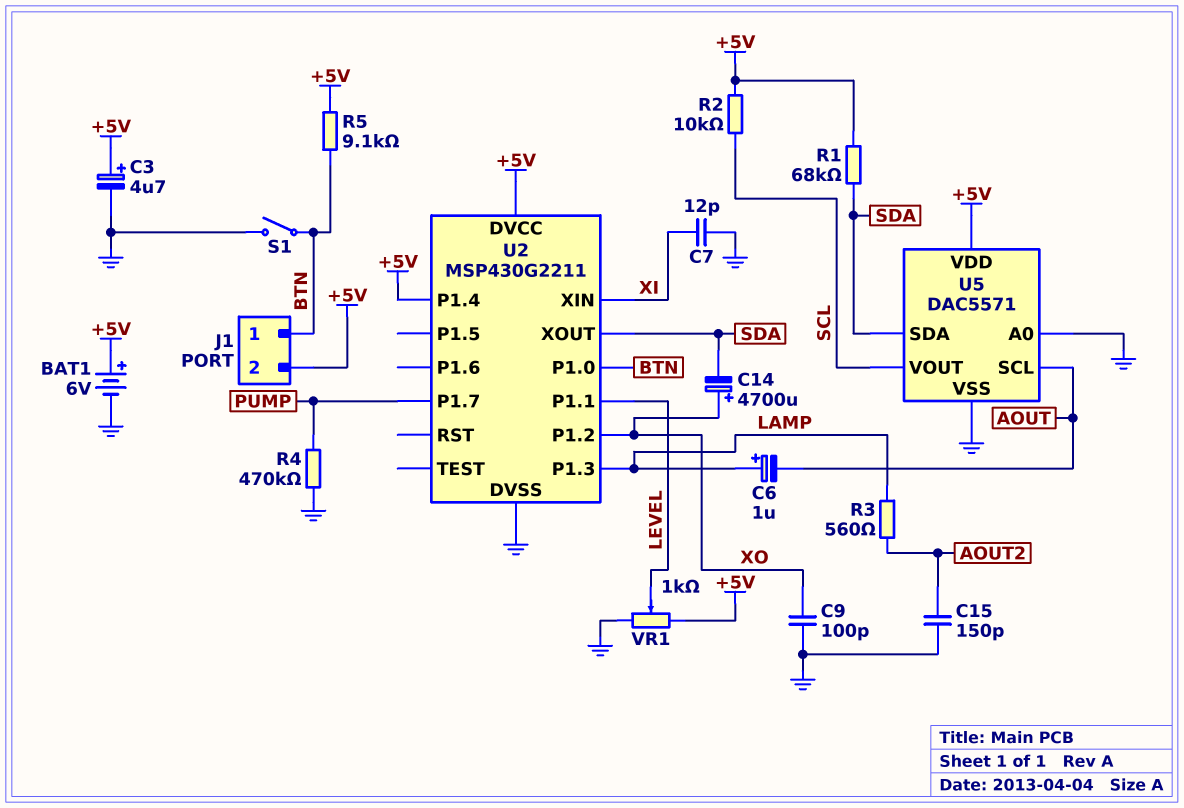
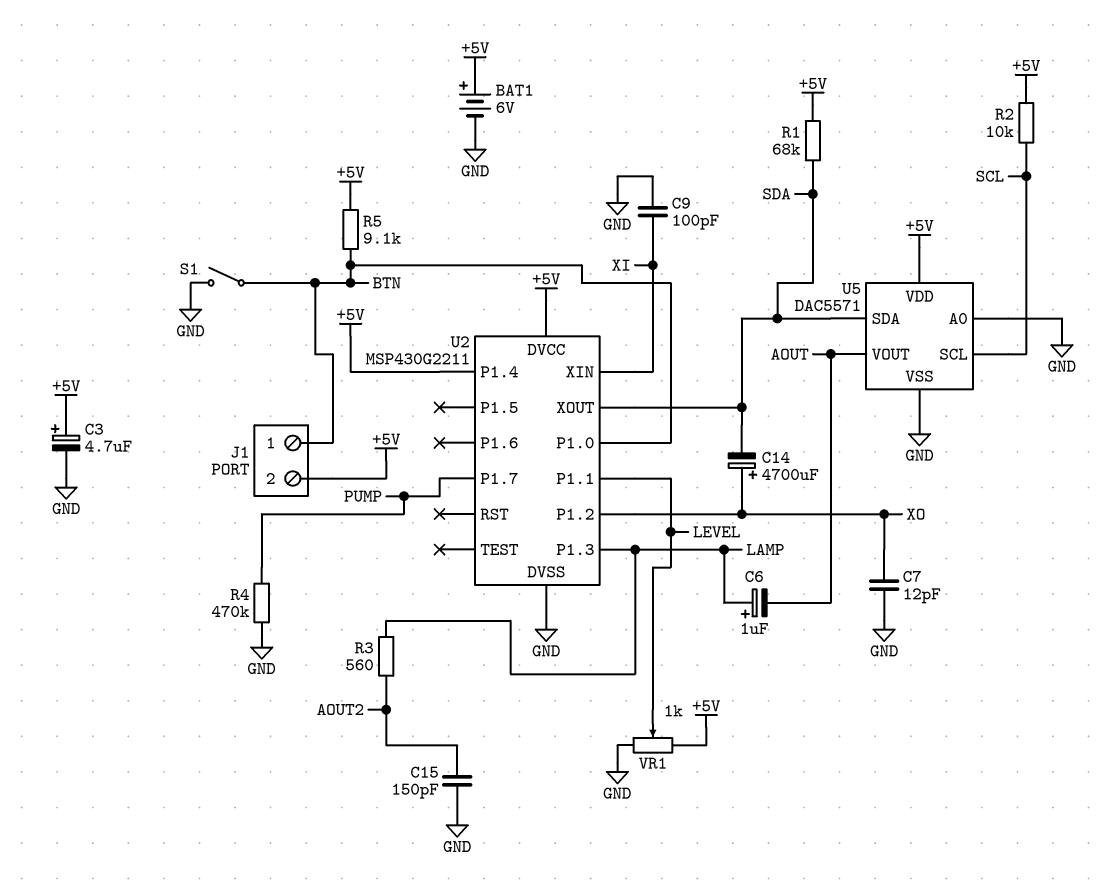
C7: 12pF (GND, XI) -> 12pF (GND, XO)
C9: 100pF (GND, XO) -> 100pF (GND, XI)
U5 pin SCL: AOUT -> SCL
U5 pin VOUT: SCL -> AOUT

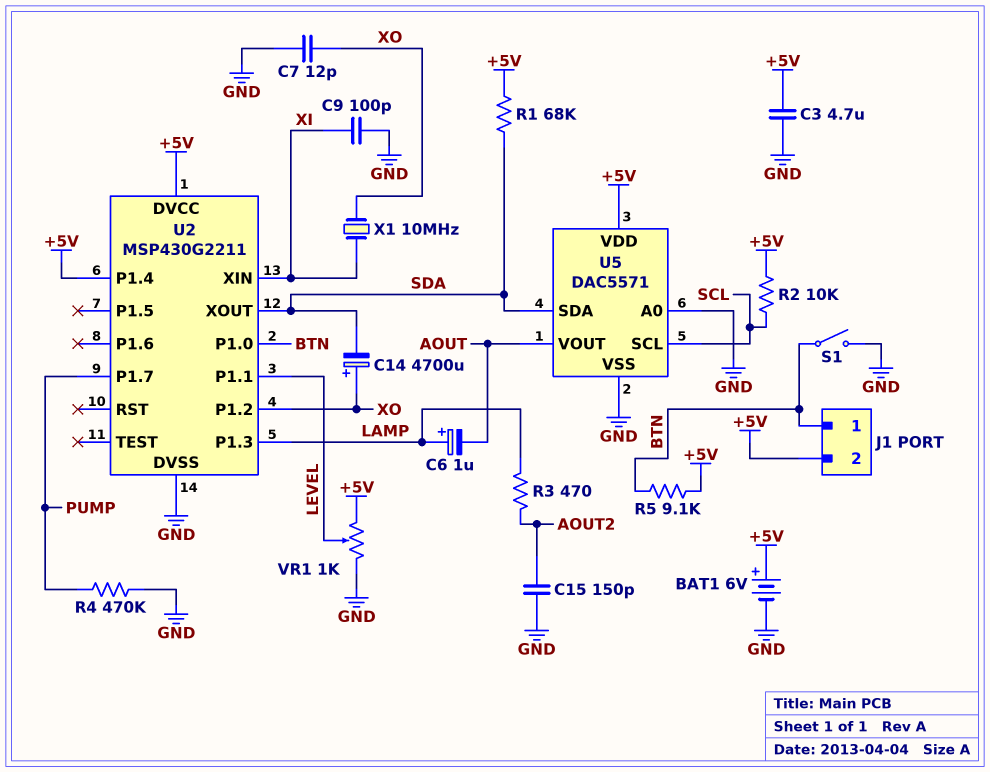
C3: 4.7uF (plus +5V, minus GND) -> 4.7uF (+5V, GND)
R3: 560 (AOUT2, LAMP) -> 470 (AOUT2, LAMP)
X1: none -> 10MHz (XI, XO)

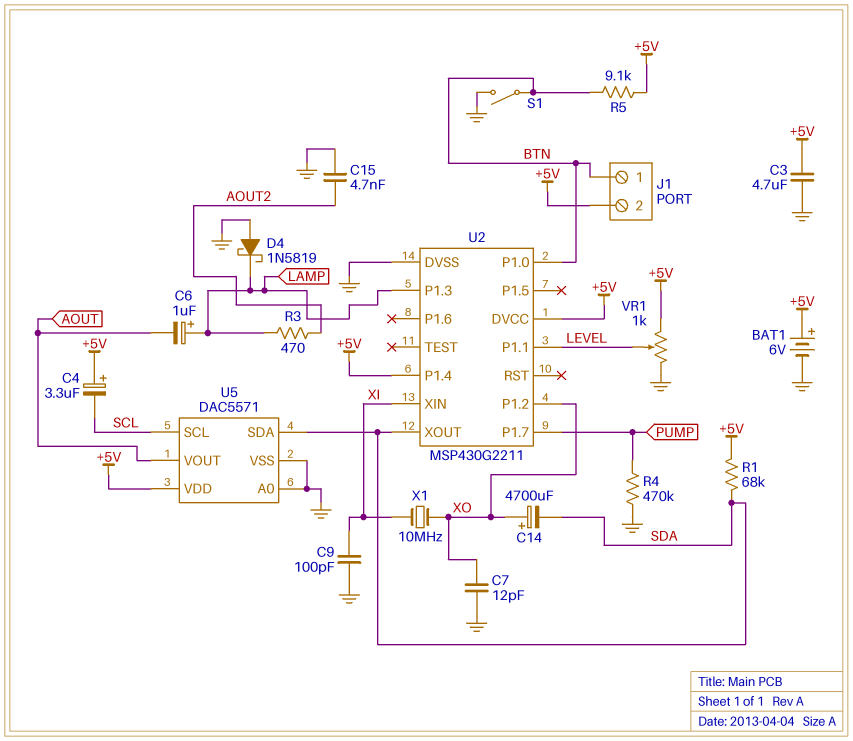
C4: none -> 3.3uF (plus +5V, minus SCL)
C15: 150pF (AOUT2, GND) -> 4.7nF (AOUT2, GND)
D4: none -> schottky 1N5819 (A GND, K LAMP)
R2: 10k (+5V, SCL) -> none

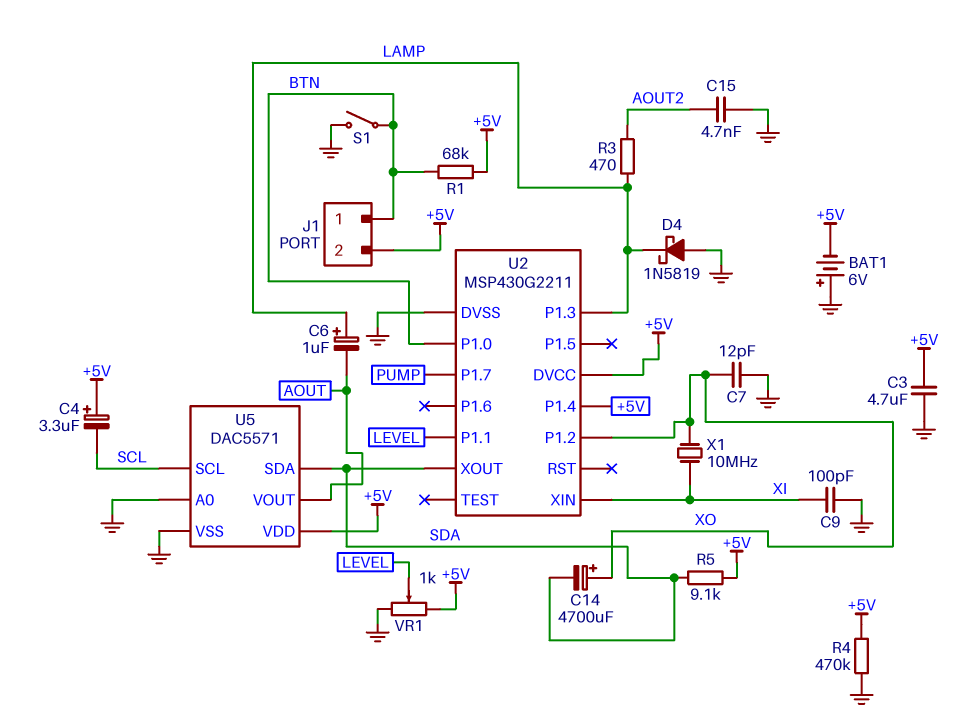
BAT1: 6V (plus +5V, minus GND) -> 6V (plus GND, minus +5V)
R1: 68k (+5V, SDA) -> 68k (+5V, BTN)
R4: 470k (GND, PUMP) -> 470k (+5V, GND)
R5: 9.1k (+5V, BTN) -> 9.1k (+5V, SDA)

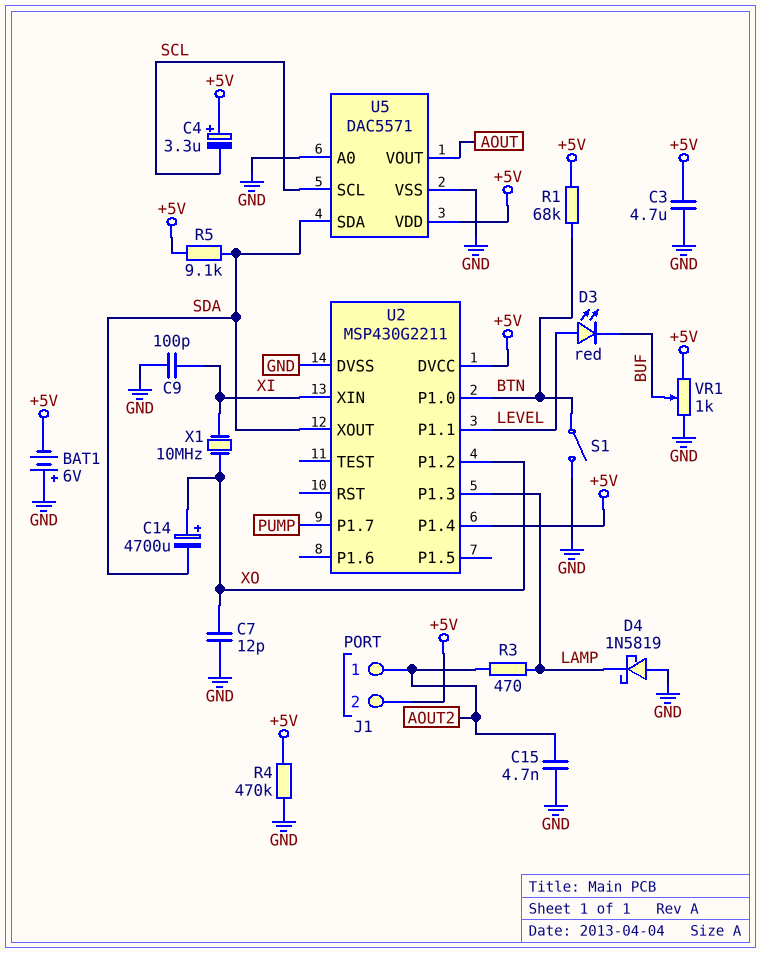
C6: 1uF (plus LAMP, minus AOUT) -> none
D3: none -> LED red (A LEVEL, K BUF)
J1 pin 1: BTN -> AOUT2
VR1: 1k (+5V, GND, wiper LEVEL) -> 1k (+5V, GND, wiper BUF)

